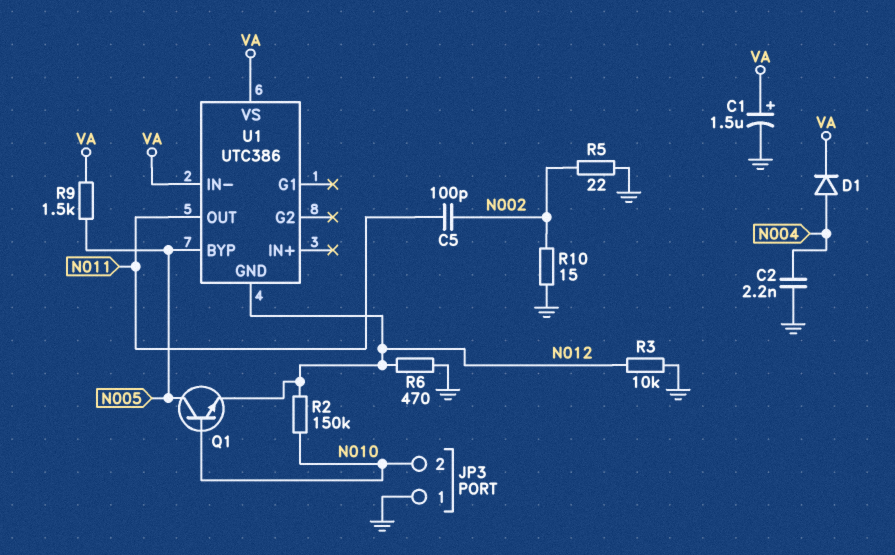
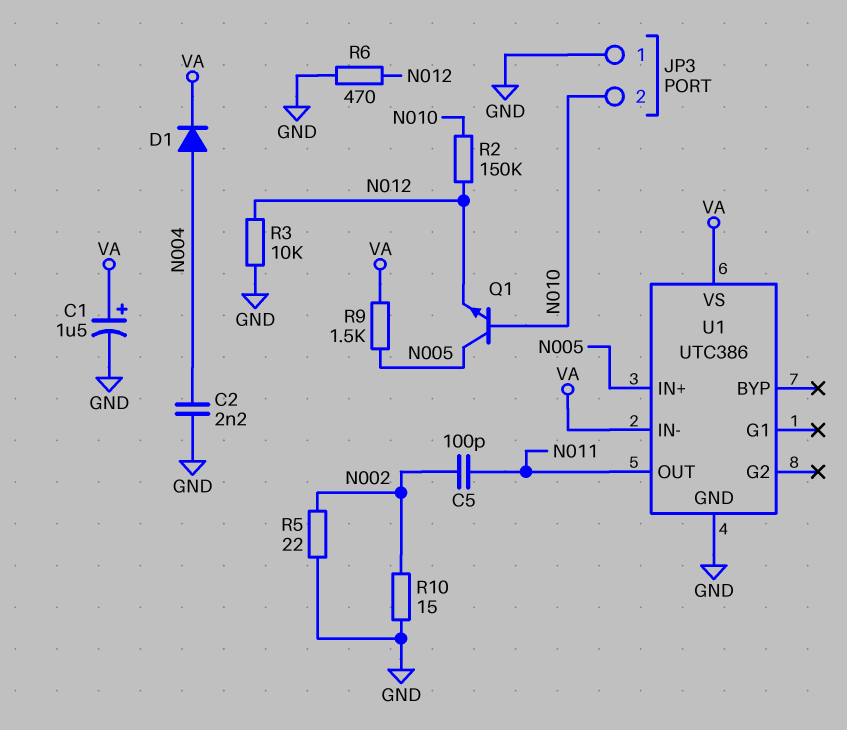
U1 pin BYP: N005 -> none
U1 pin GND: N012 -> GND
U1 pin IN+: none -> N005

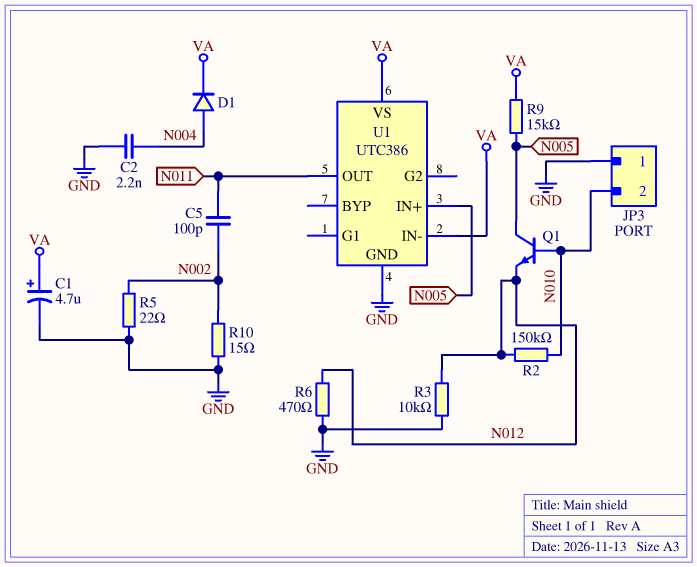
C1: 1.5uF (plus VA, minus GND) -> 4.7uF (plus VA, minus GND)
R9: 1.5k (N005, VA) -> 15k (N005, VA)

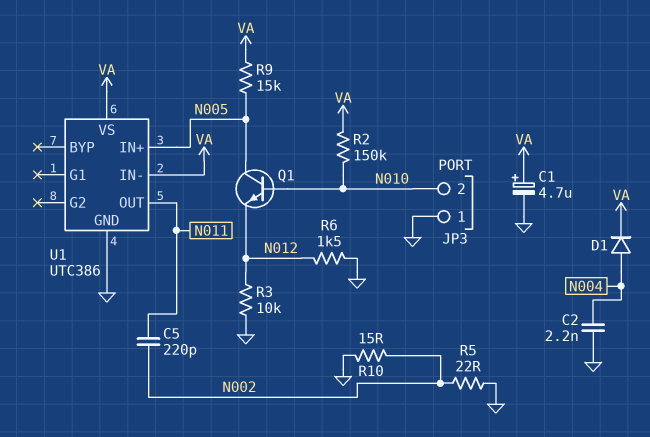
C5: 100pF (N002, N011) -> 220pF (N002, N011)
R2: 150k (N010, N012) -> 150k (N010, VA)
R6: 470 (GND, N012) -> 1.5k (GND, N012)

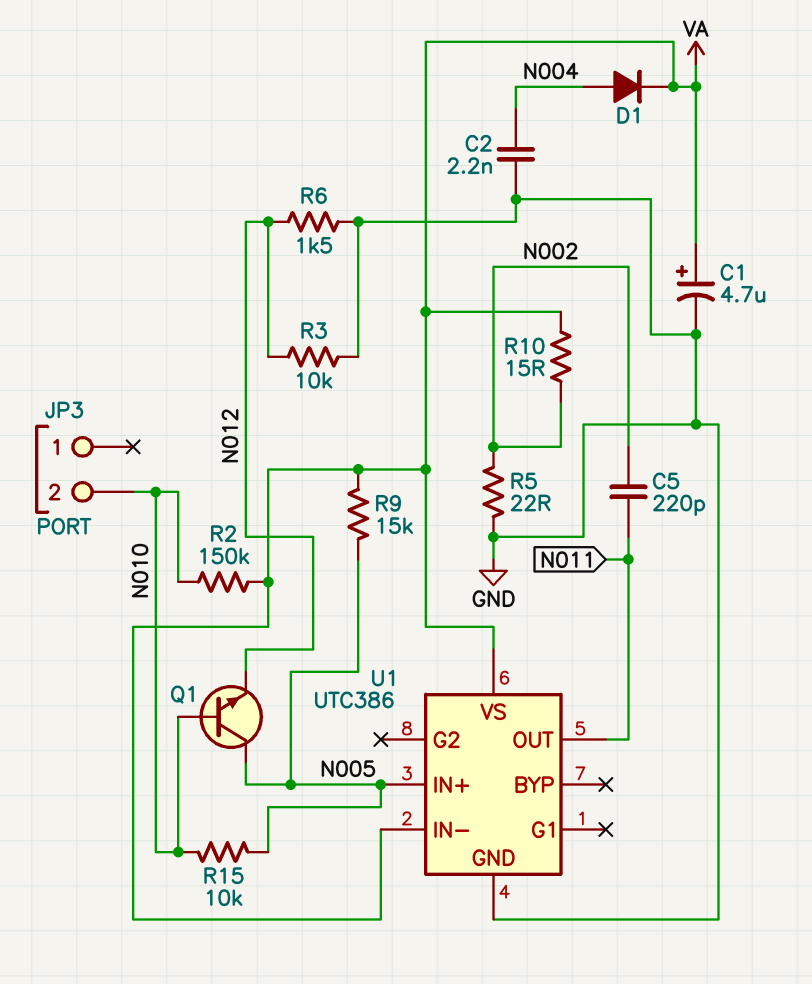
JP3 pin 1: GND -> none
R10: 15 (GND, N002) -> 15 (N002, VA)
R15: none -> 10k (N005, N010)

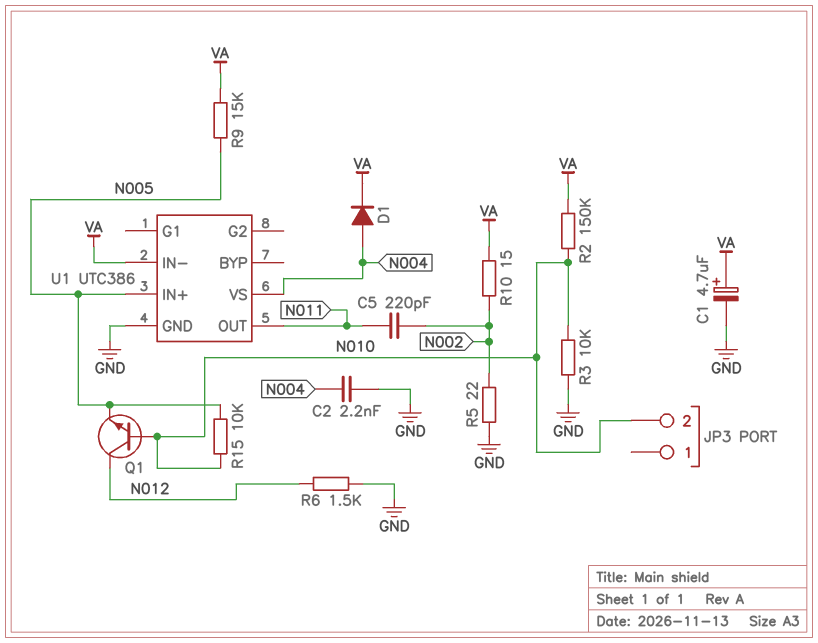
Q1: NPN (B N010, C N005, E N012) -> NPN (B N010, C N012, E N005)
R3: 10k (GND, N012) -> 10k (GND, N010)
U1 pin VS: VA -> N004

